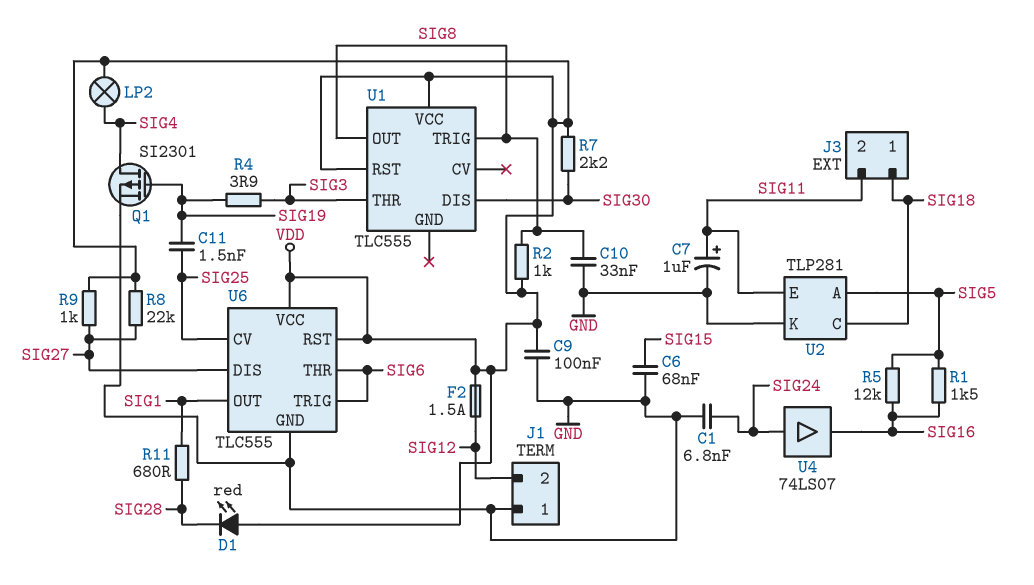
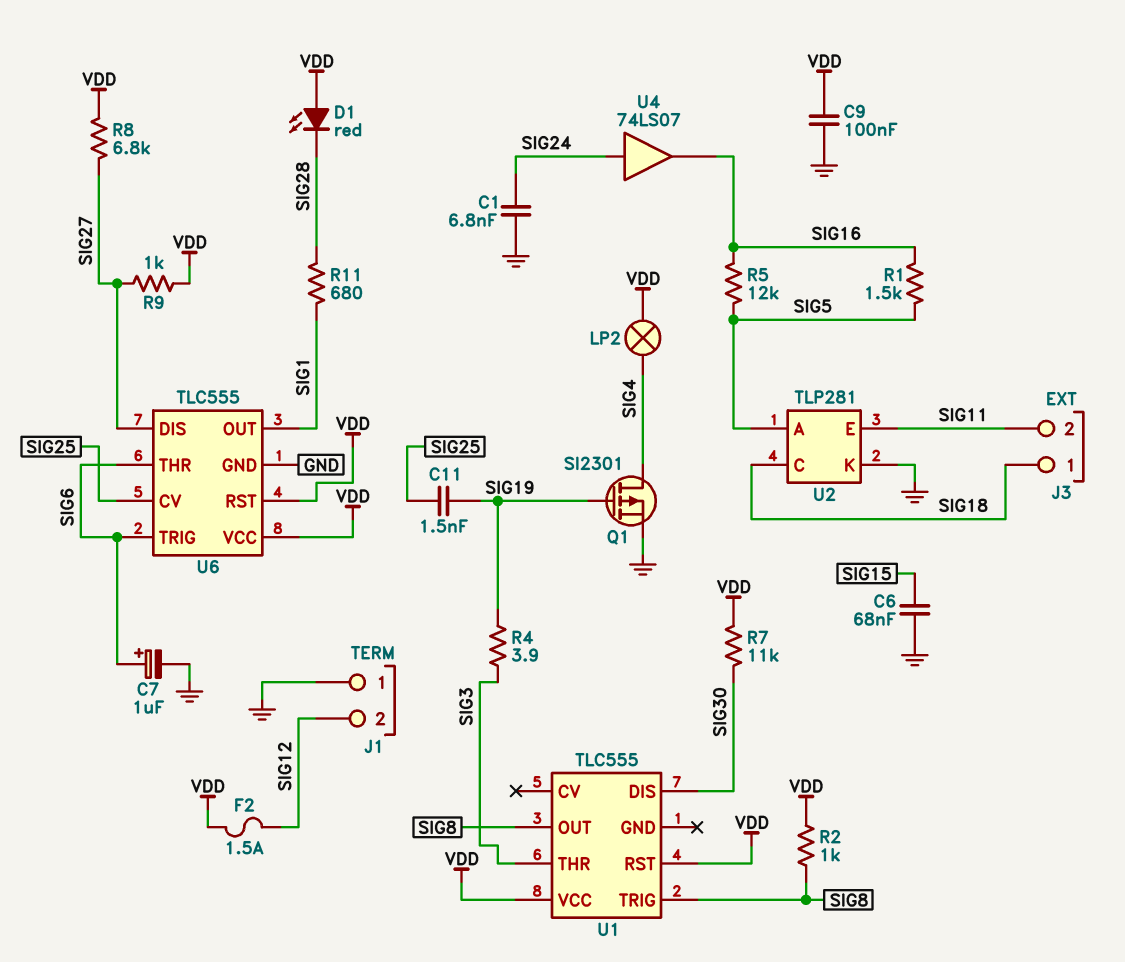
C7: 1uF (plus SIG11, minus GND) -> 1uF (plus SIG6, minus GND)
C10: 33nF (GND, SIG8) -> none
R7: 2.2k (SIG30, VDD) -> 11k (SIG30, VDD)
R8: 22k (SIG27, VDD) -> 6.8k (SIG27, VDD)

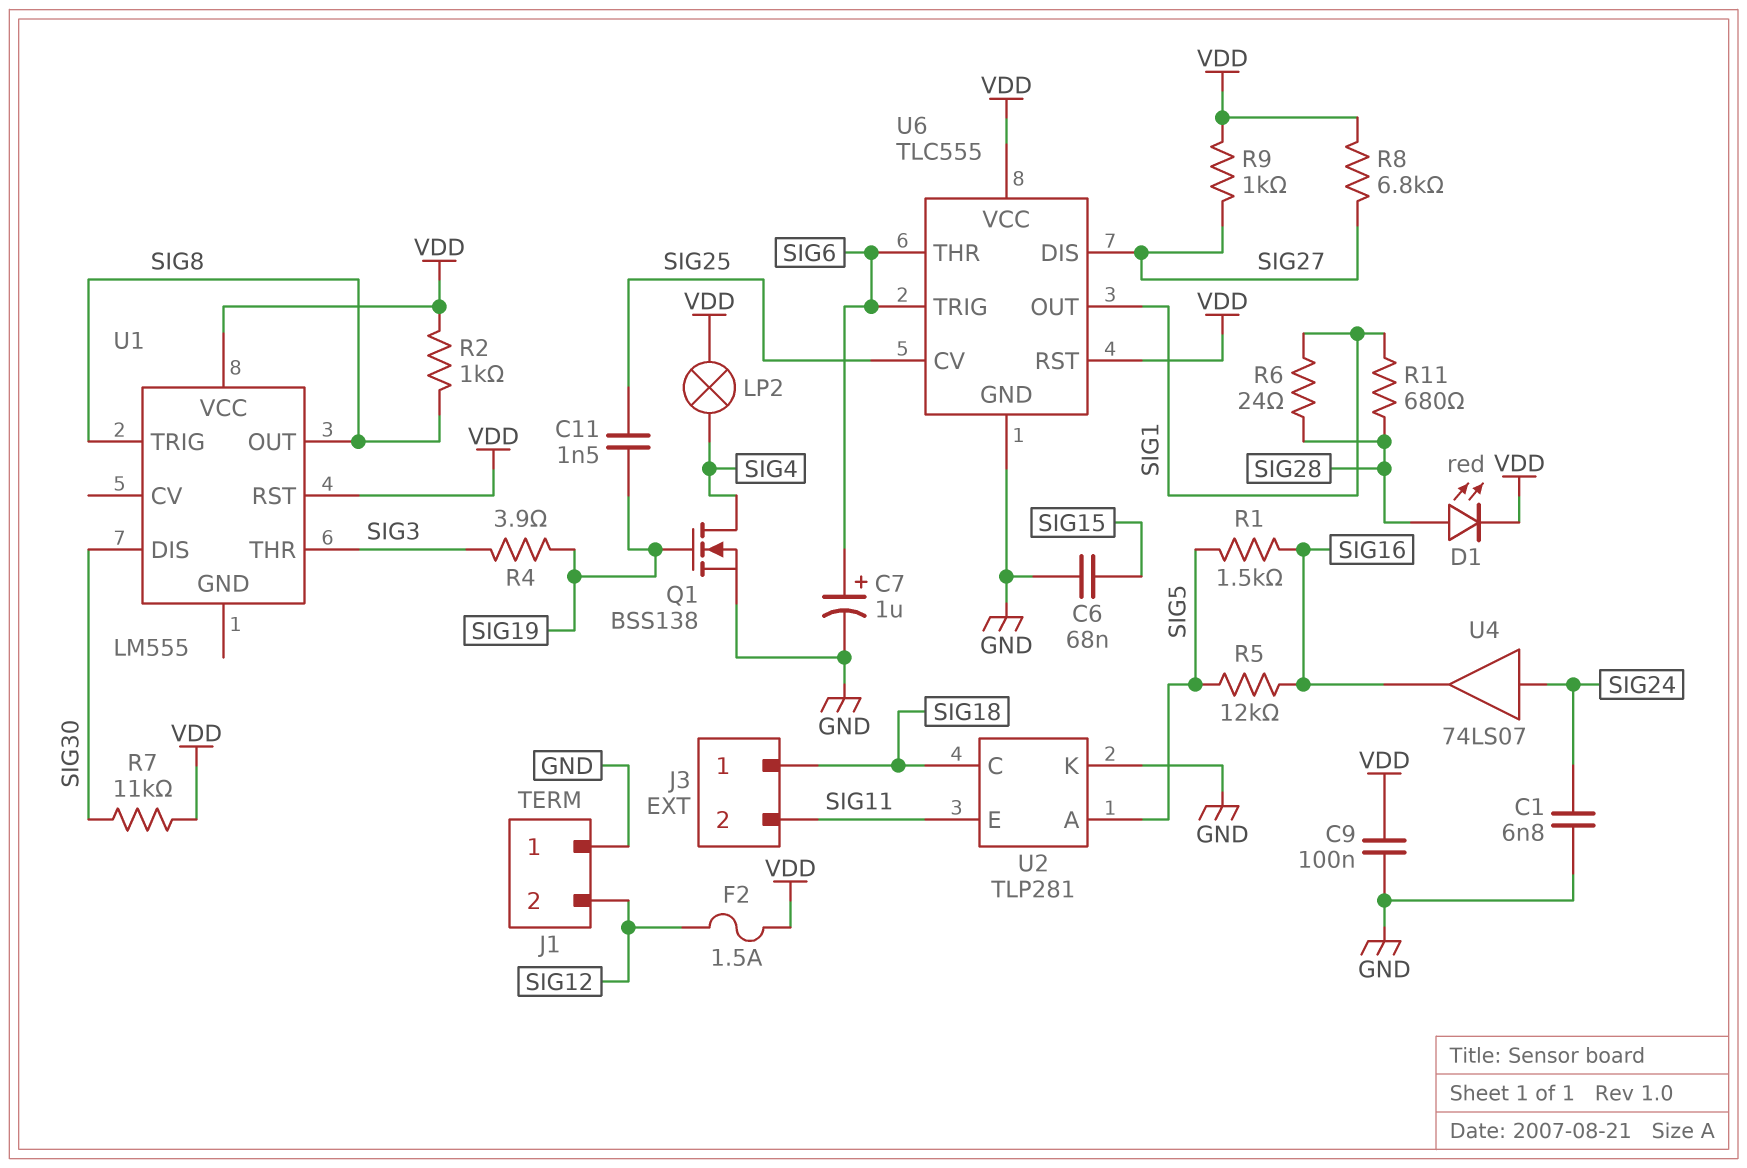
D1: LED red (A VDD, K SIG28) -> LED red (A SIG28, K VDD)
Q1: PMOS SI2301 (G SIG19, D SIG4, S GND) -> NMOS BSS138 (G SIG19, D SIG4, S GND)
R6: none -> 24 (SIG1, SIG28)
U1: TLC555 -> LM555

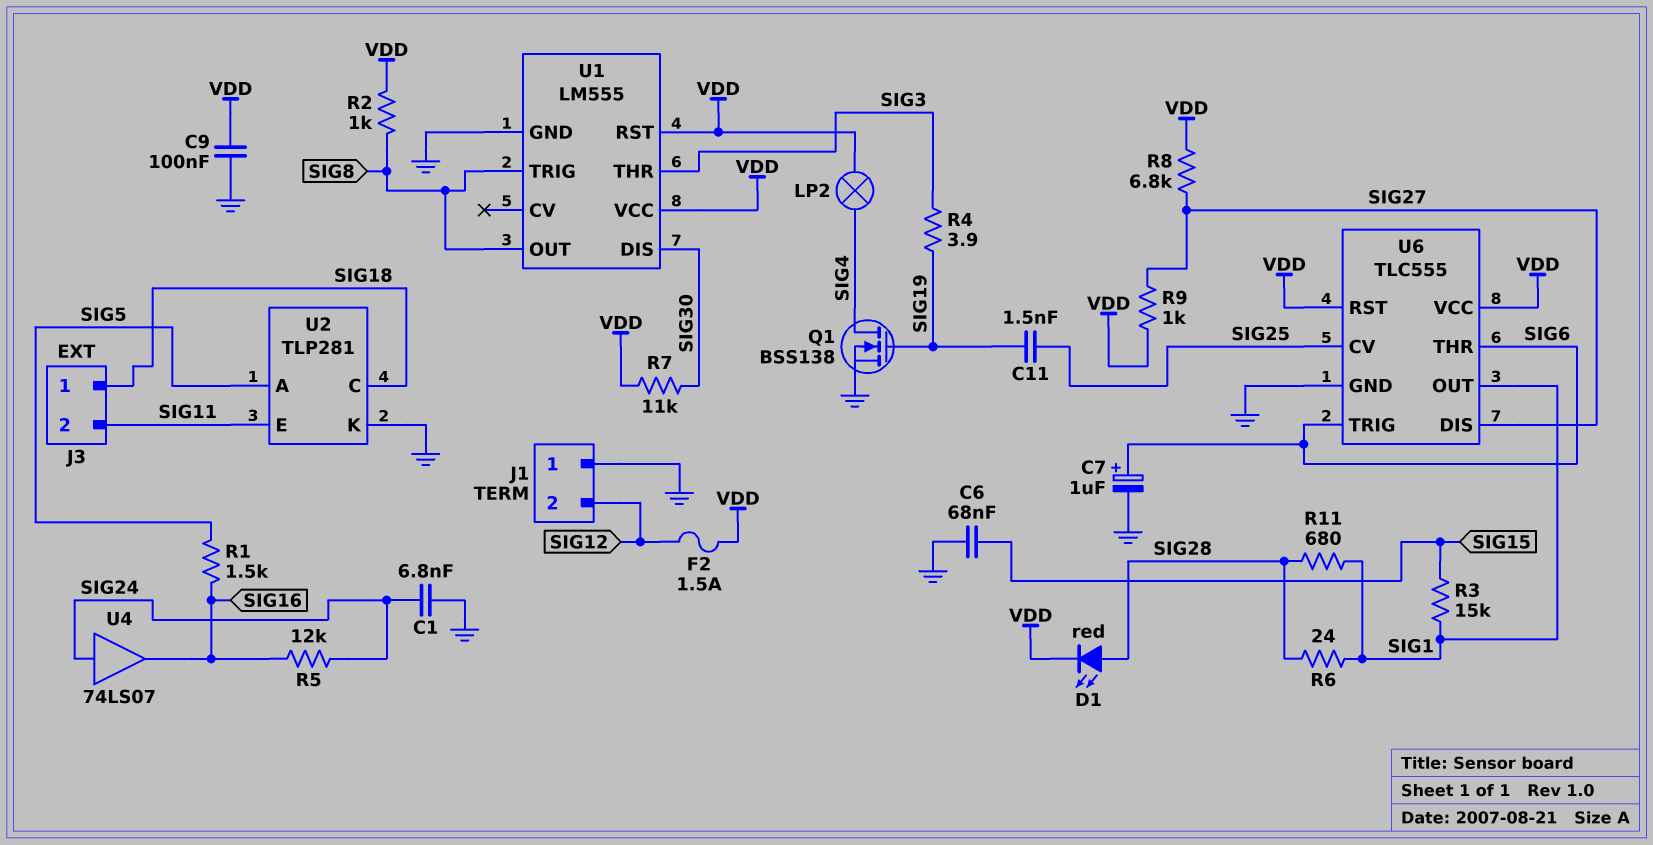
R3: none -> 15k (SIG1, SIG15)
R5: 12k (SIG5, SIG16) -> 12k (SIG16, SIG24)
U1 pin GND: none -> GND

